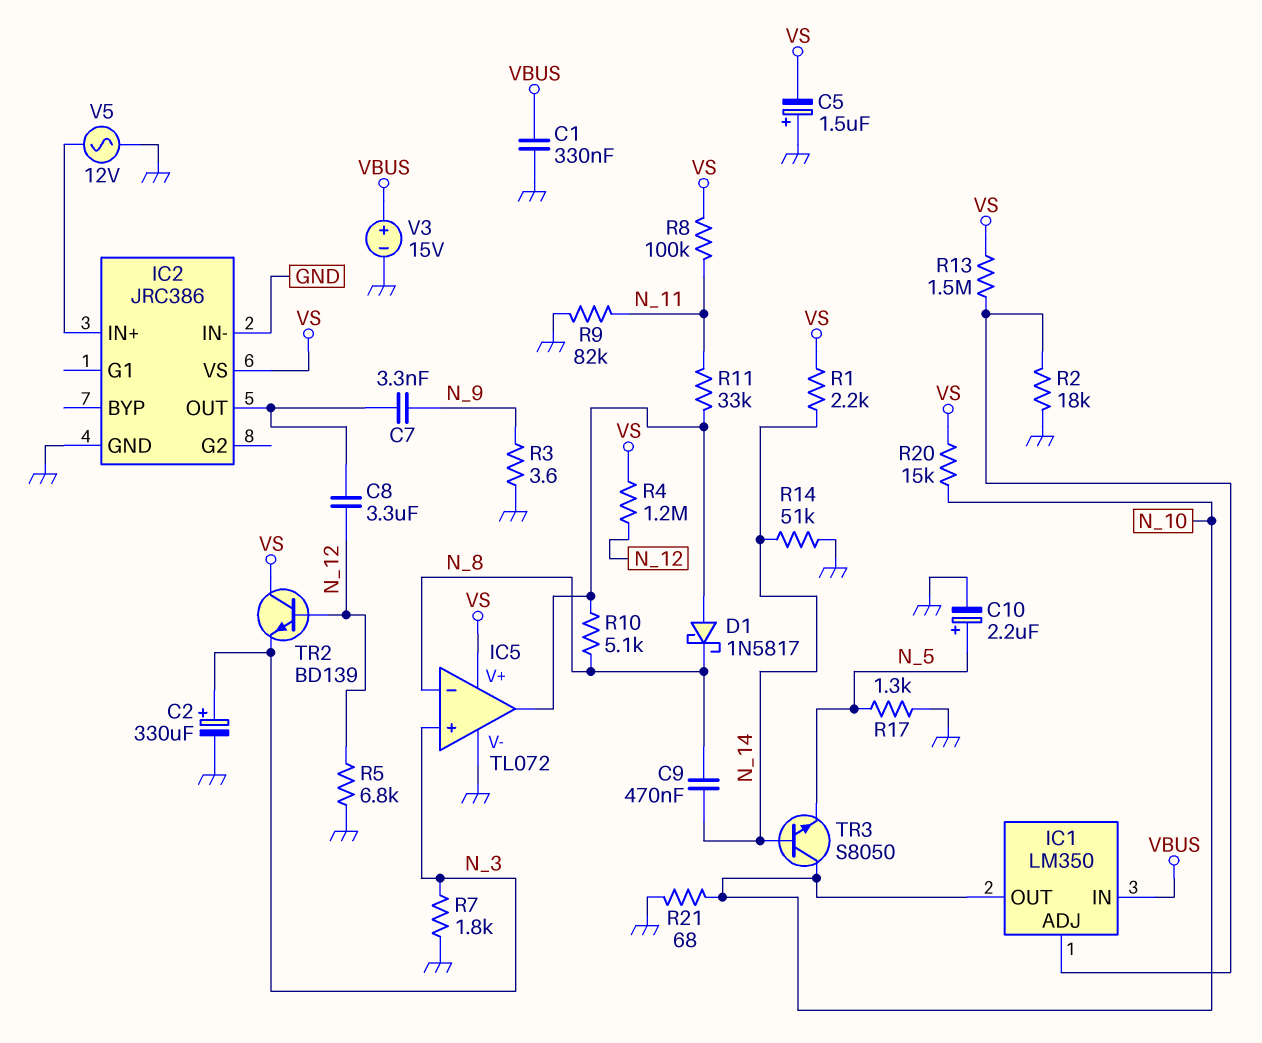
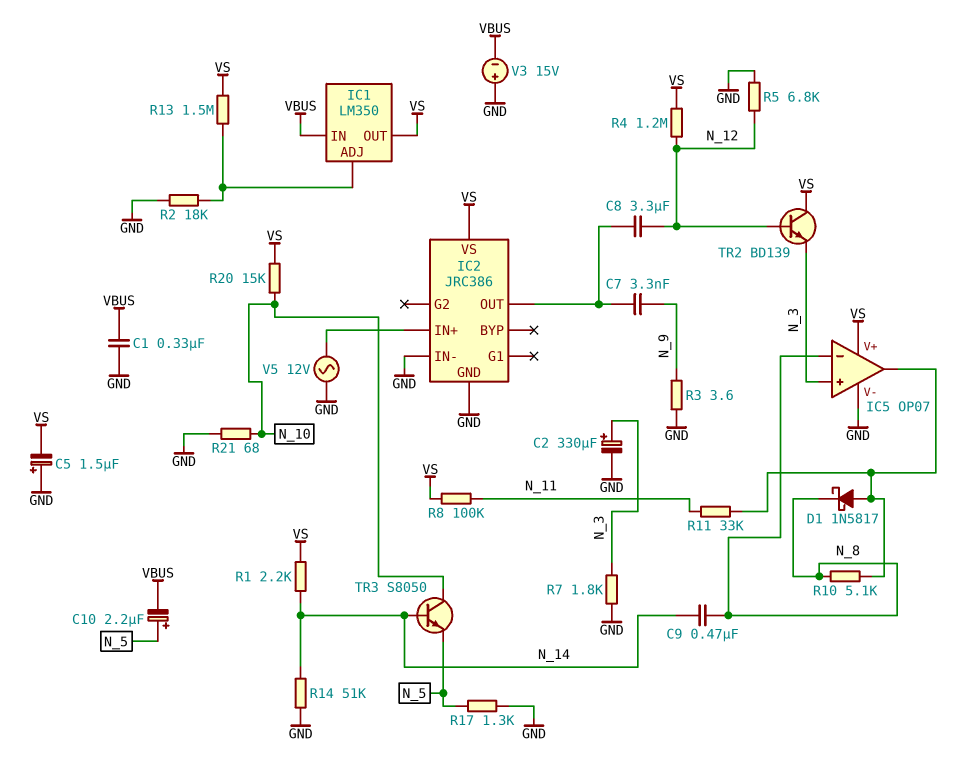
C10: 2.2uF (plus N_5, minus GND) -> 2.2uF (plus N_5, minus VBUS)
IC1 pin OUT: N_10 -> VS
IC5: TL072 -> OP07
R9: 82k (GND, N_11) -> none
V3: 15V (plus VBUS, minus GND) -> 15V (plus GND, minus VBUS)

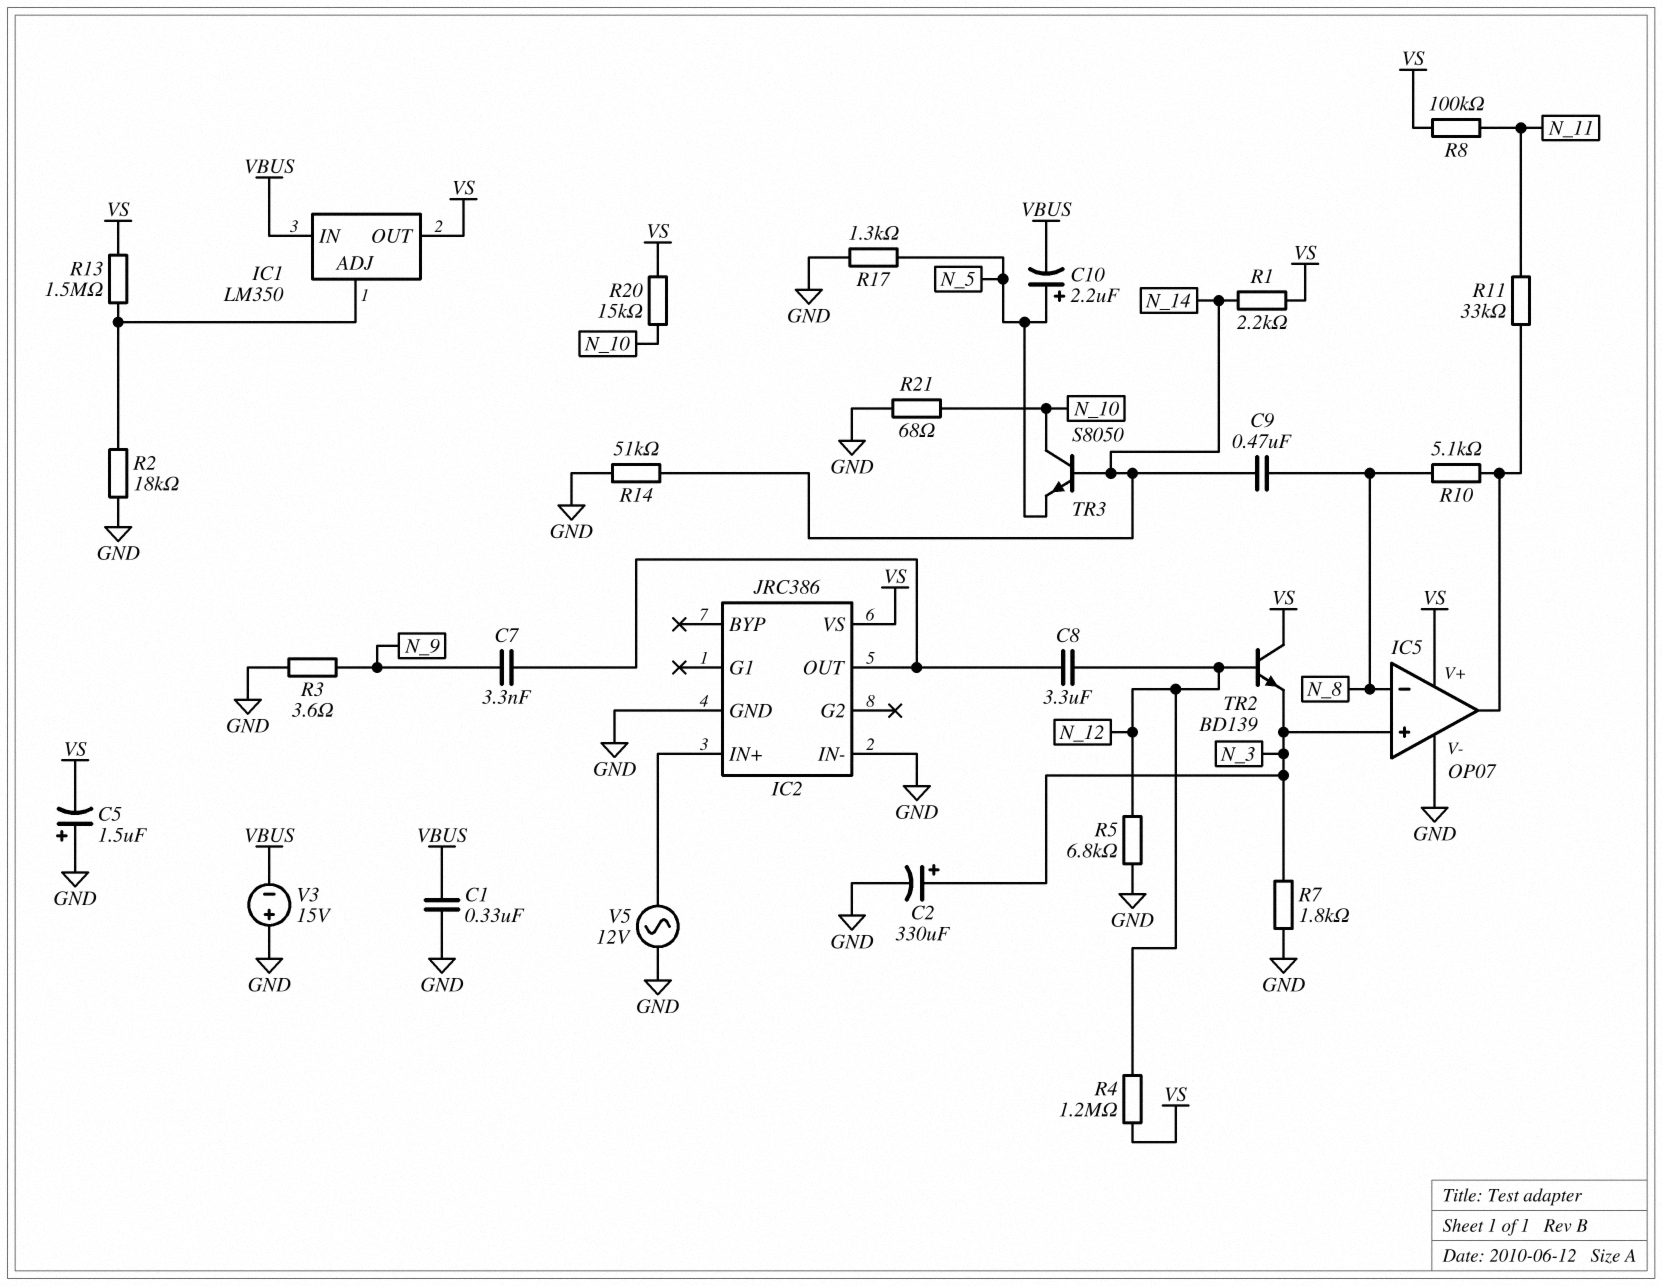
D1: schottky 1N5817 (A IC5/out, K N_8) -> none

